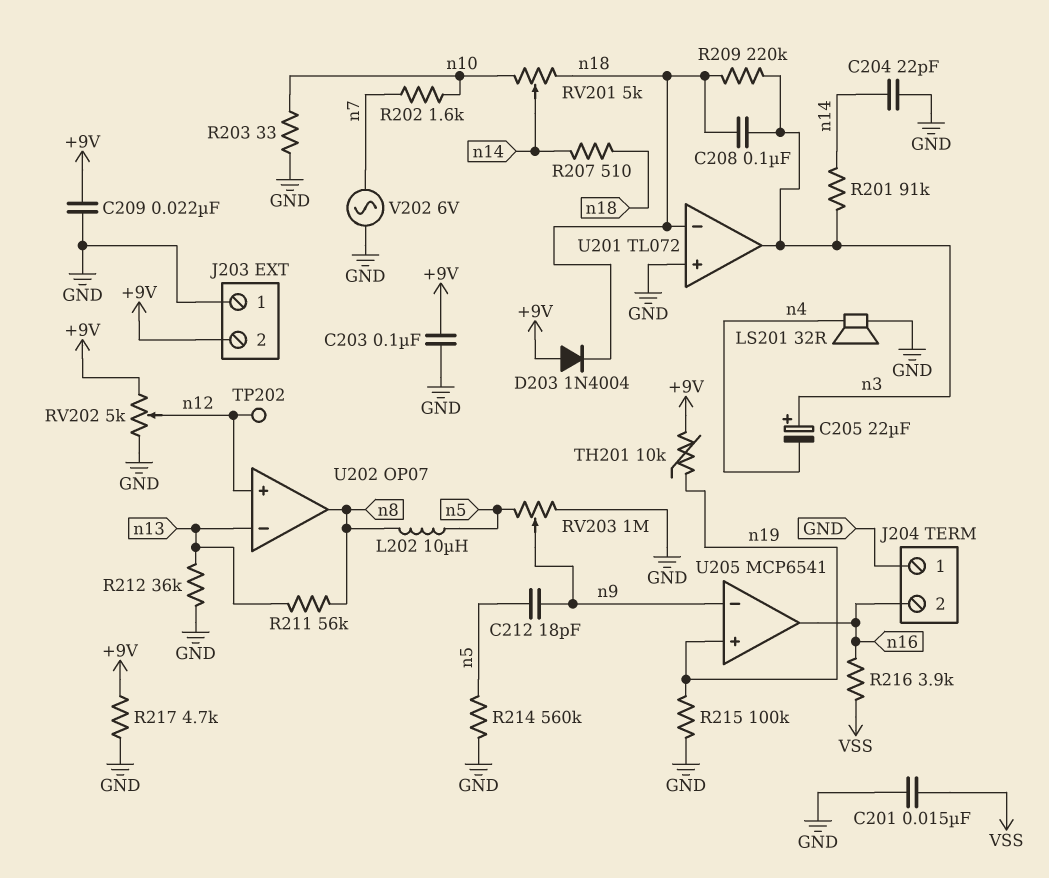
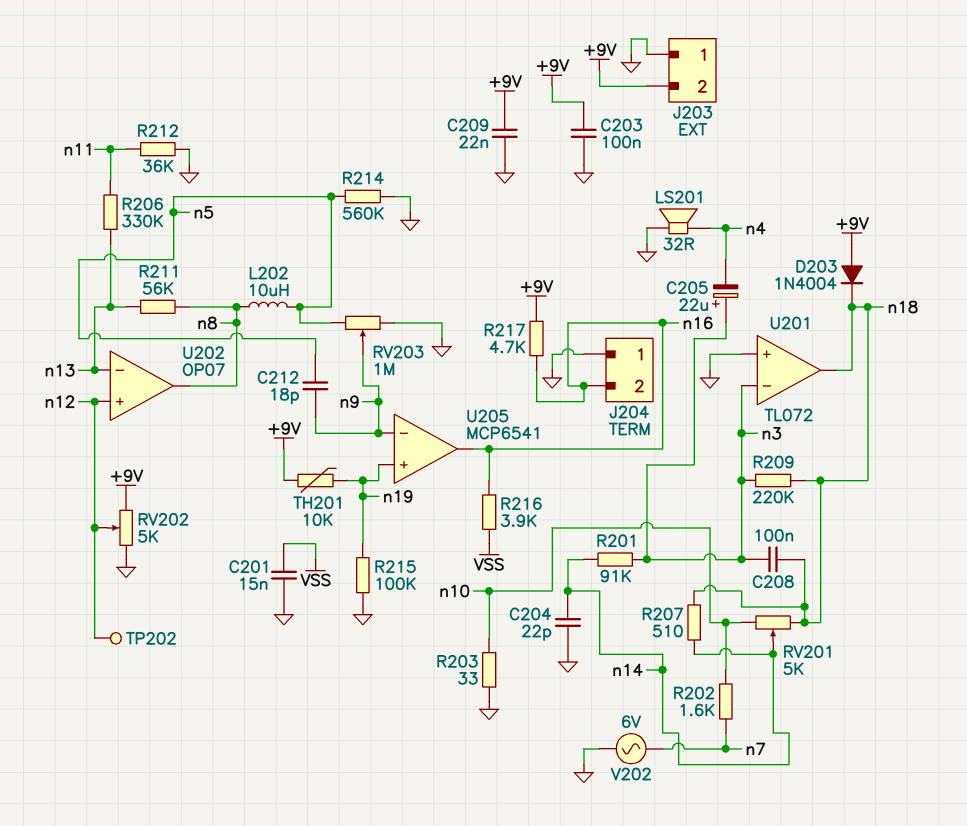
R206: none -> 330k (n11, n13)
R212: 36k (GND, n13) -> 36k (GND, n11)
R217: 4.7k (+9V, GND) -> 4.7k (+9V, n16)
U201 pin in-: n18 -> n3
U201 pin out: n3 -> n18

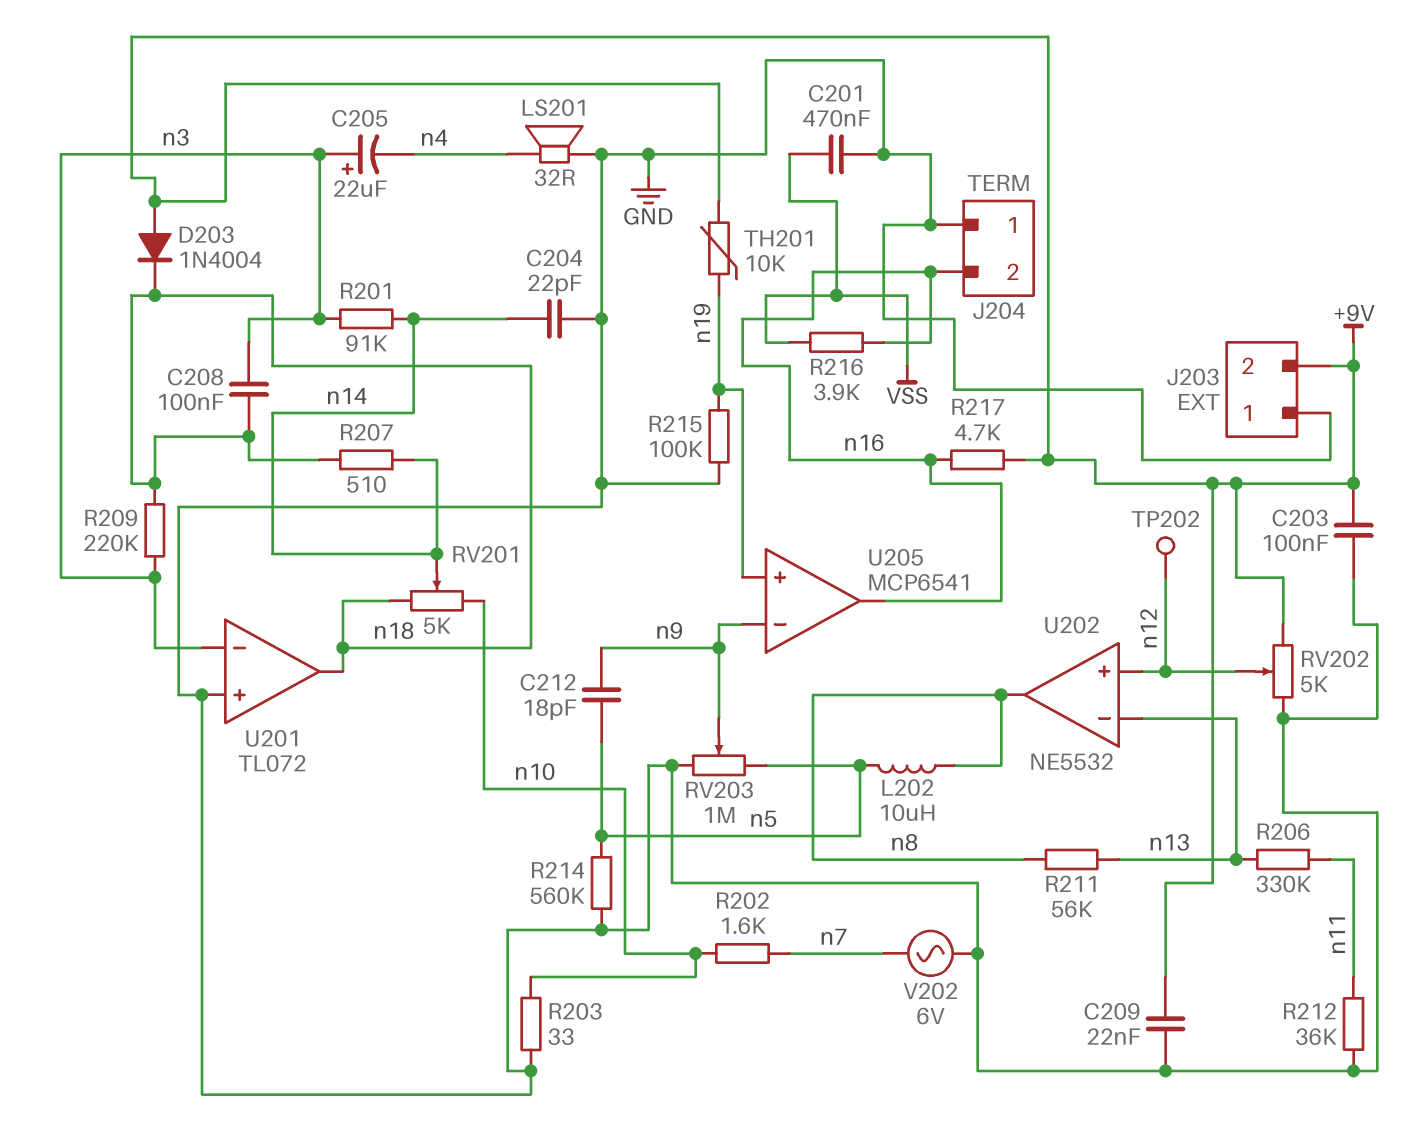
C201: 15nF (GND, VSS) -> 470nF (GND, VSS)
U202: OP07 -> NE5532

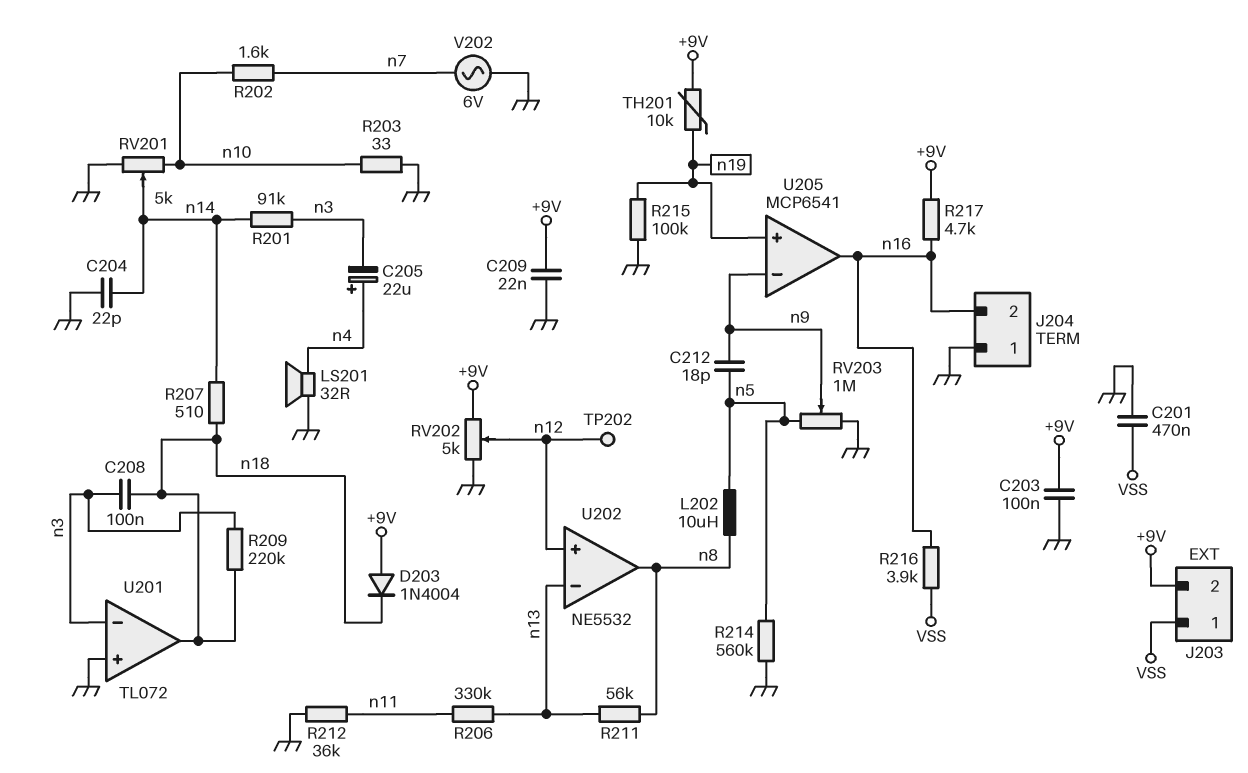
C205: 22uF (plus n3, minus n4) -> 22uF (plus n4, minus n3)
J203 pin 1: GND -> VSS
RV201: 5k (n10, n18, wiper n14) -> 5k (GND, n10, wiper n14)

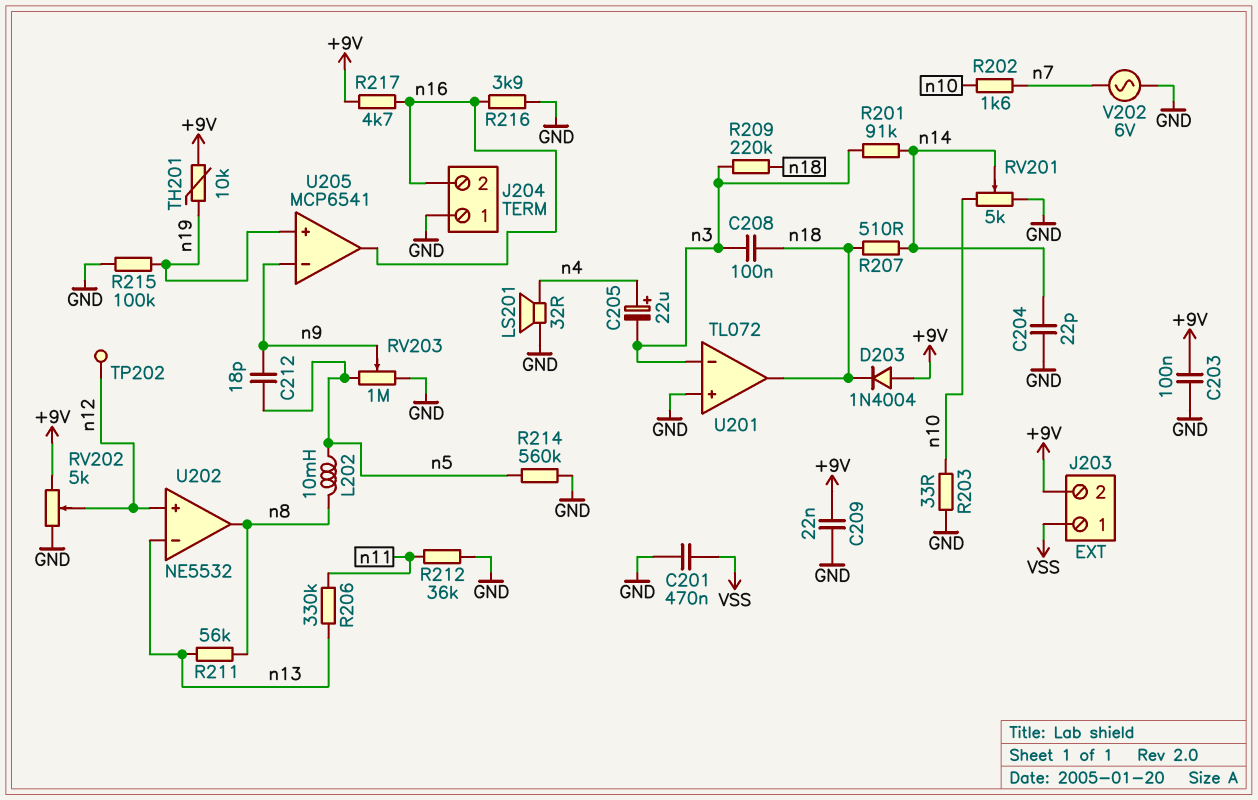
L202: 10uH (n5, n8) -> 10mH (n5, n8)
R216: 3.9k (VSS, n16) -> 3.9k (GND, n16)

